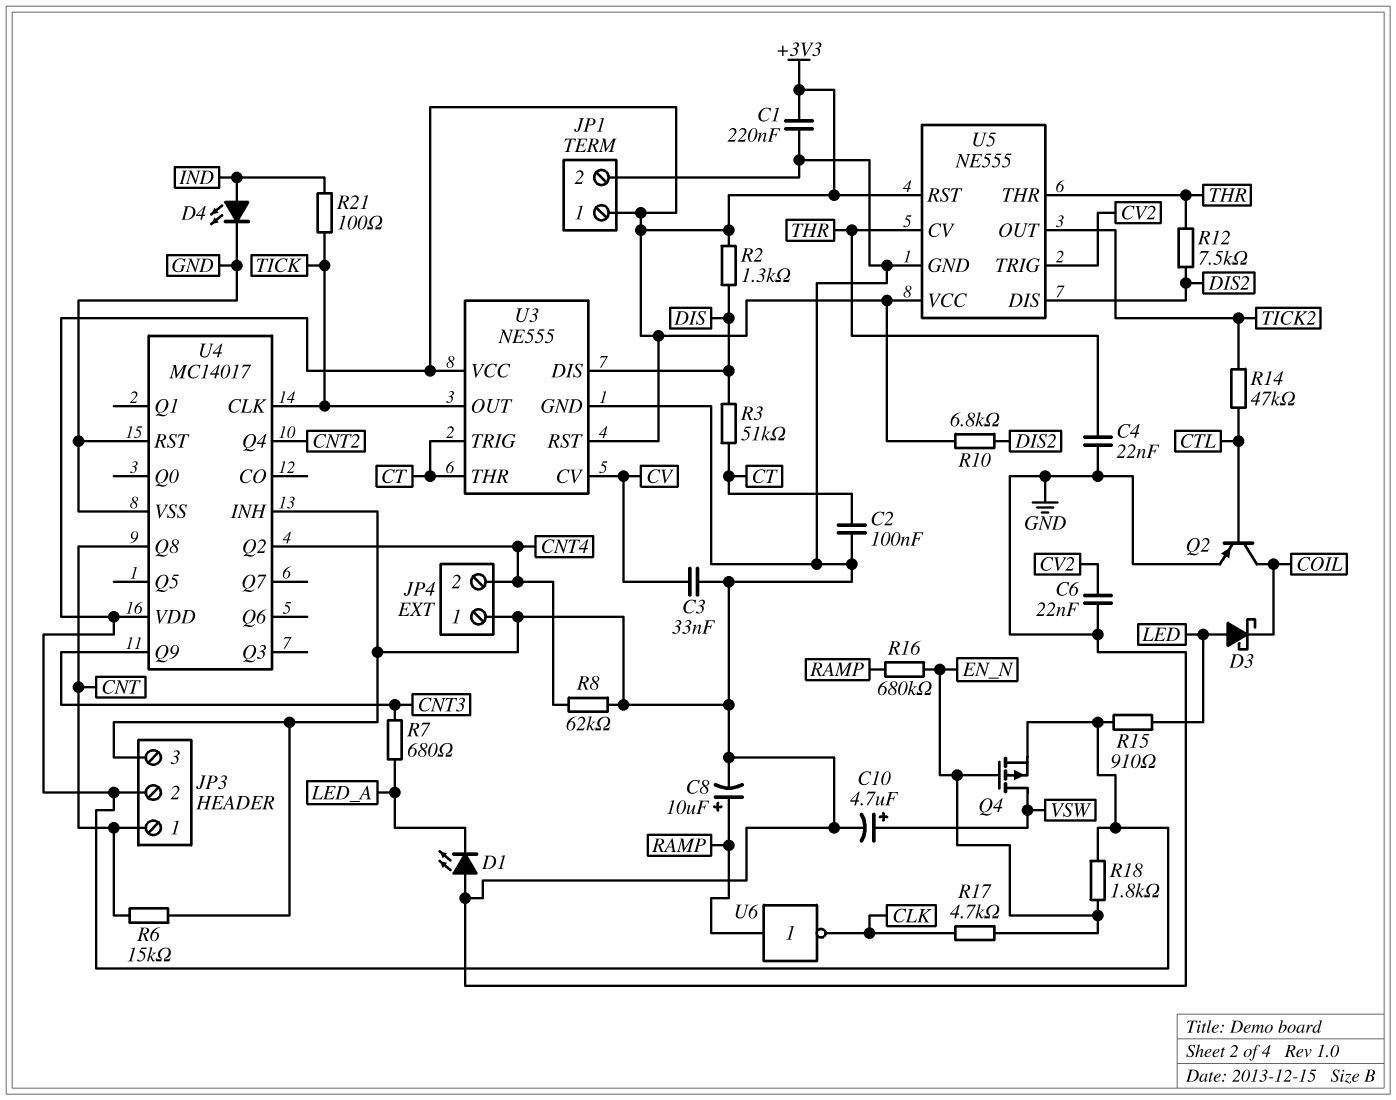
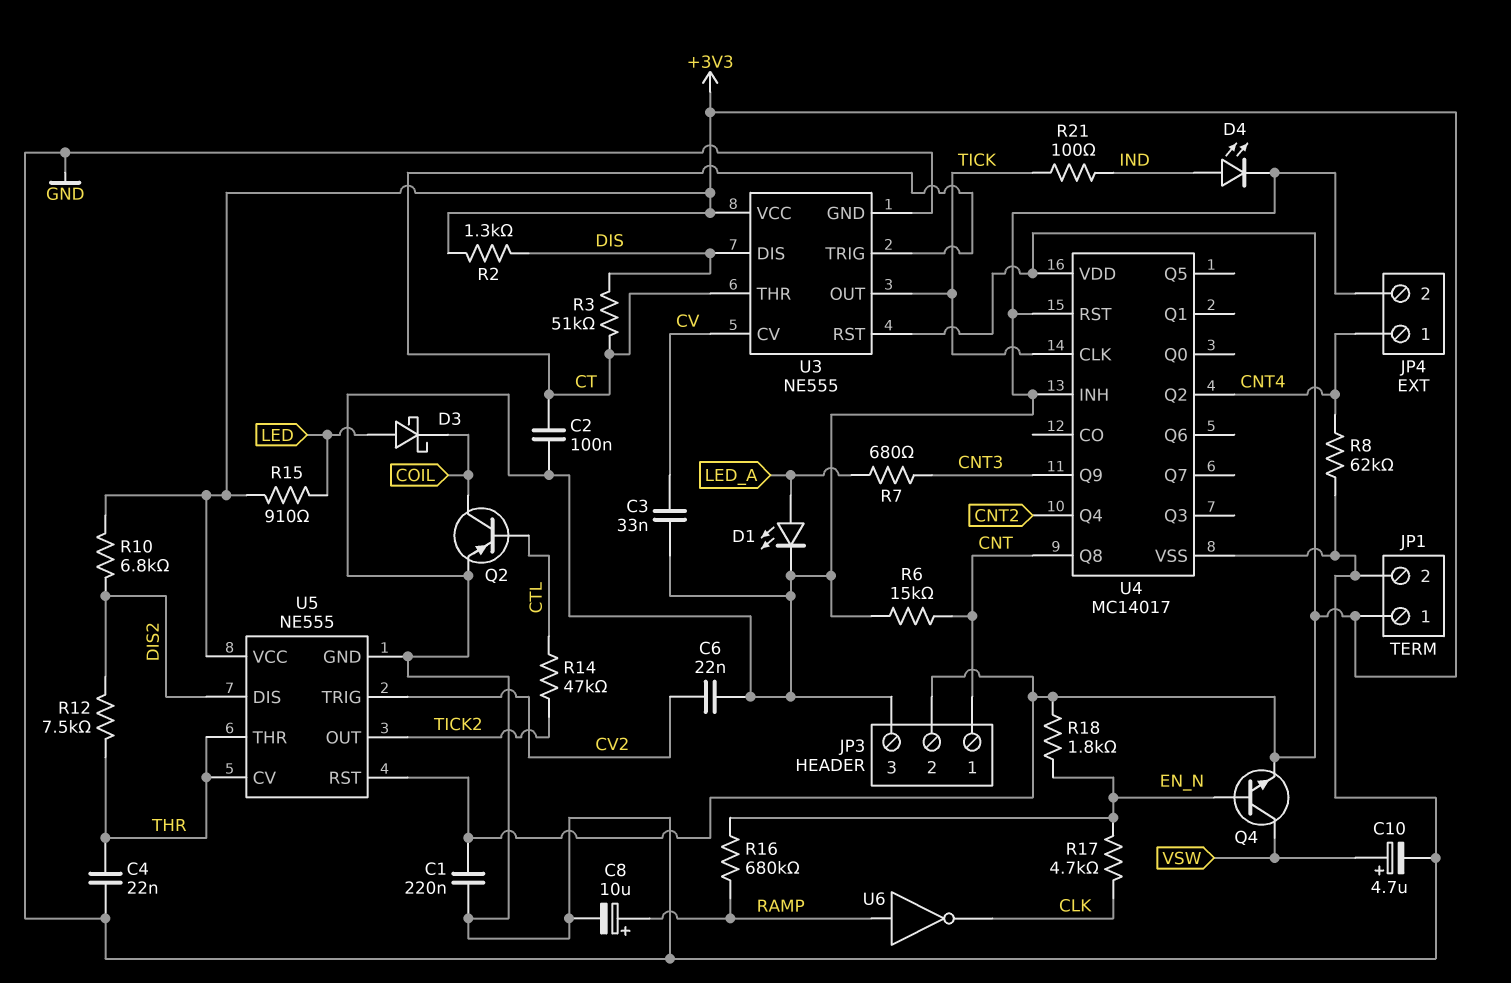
D1: LED (A GND, K LED_A) -> LED (A LED_A, K GND)
JP4 pin 1: GND -> CNT4
JP4 pin 2: CNT4 -> GND
Q4: PMOS (G EN_N, D VSW, S +3V3) -> NPN (B EN_N, C VSW, E +3V3)

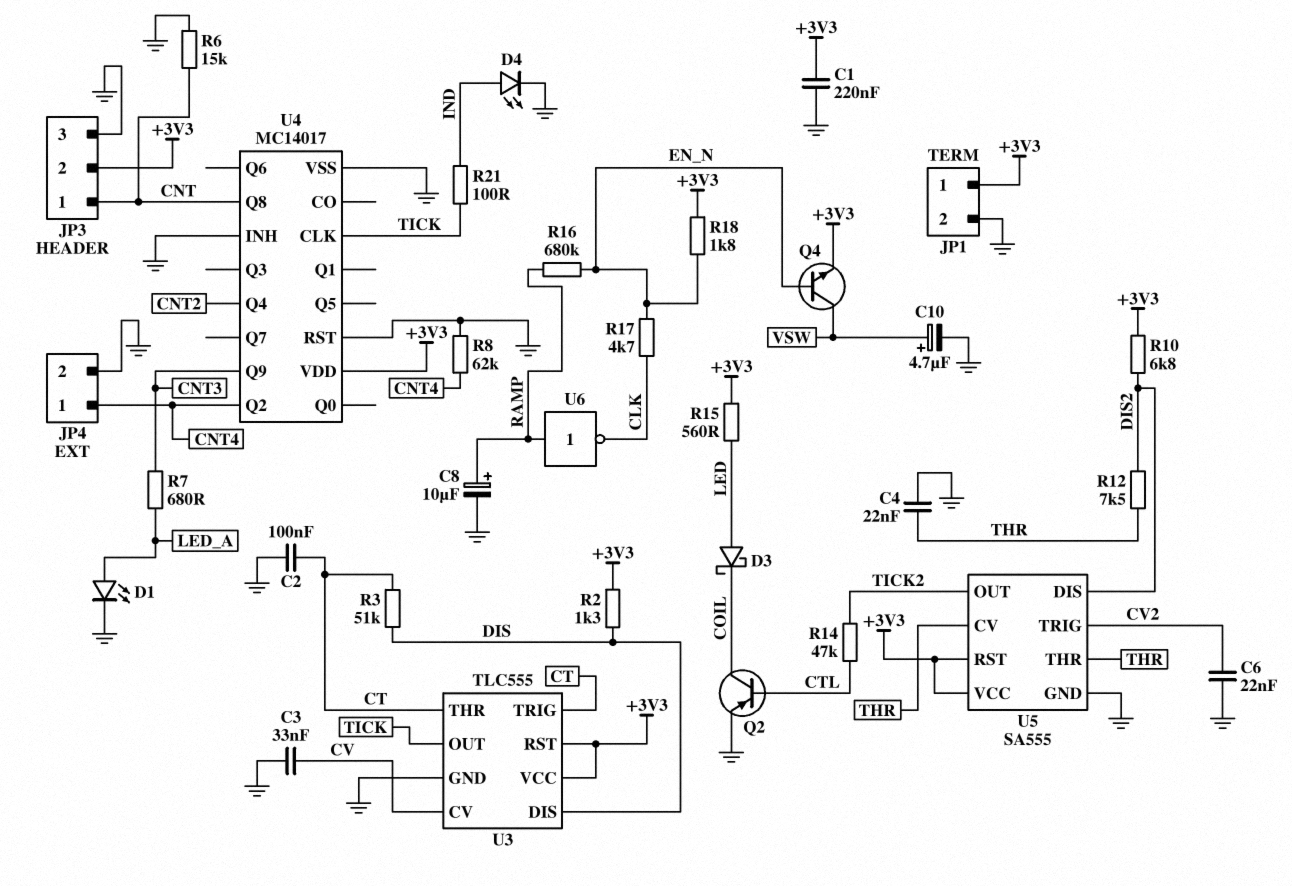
R15: 910 (+3V3, LED) -> 560 (+3V3, LED)
U3: NE555 -> TLC555
U5: NE555 -> SA555

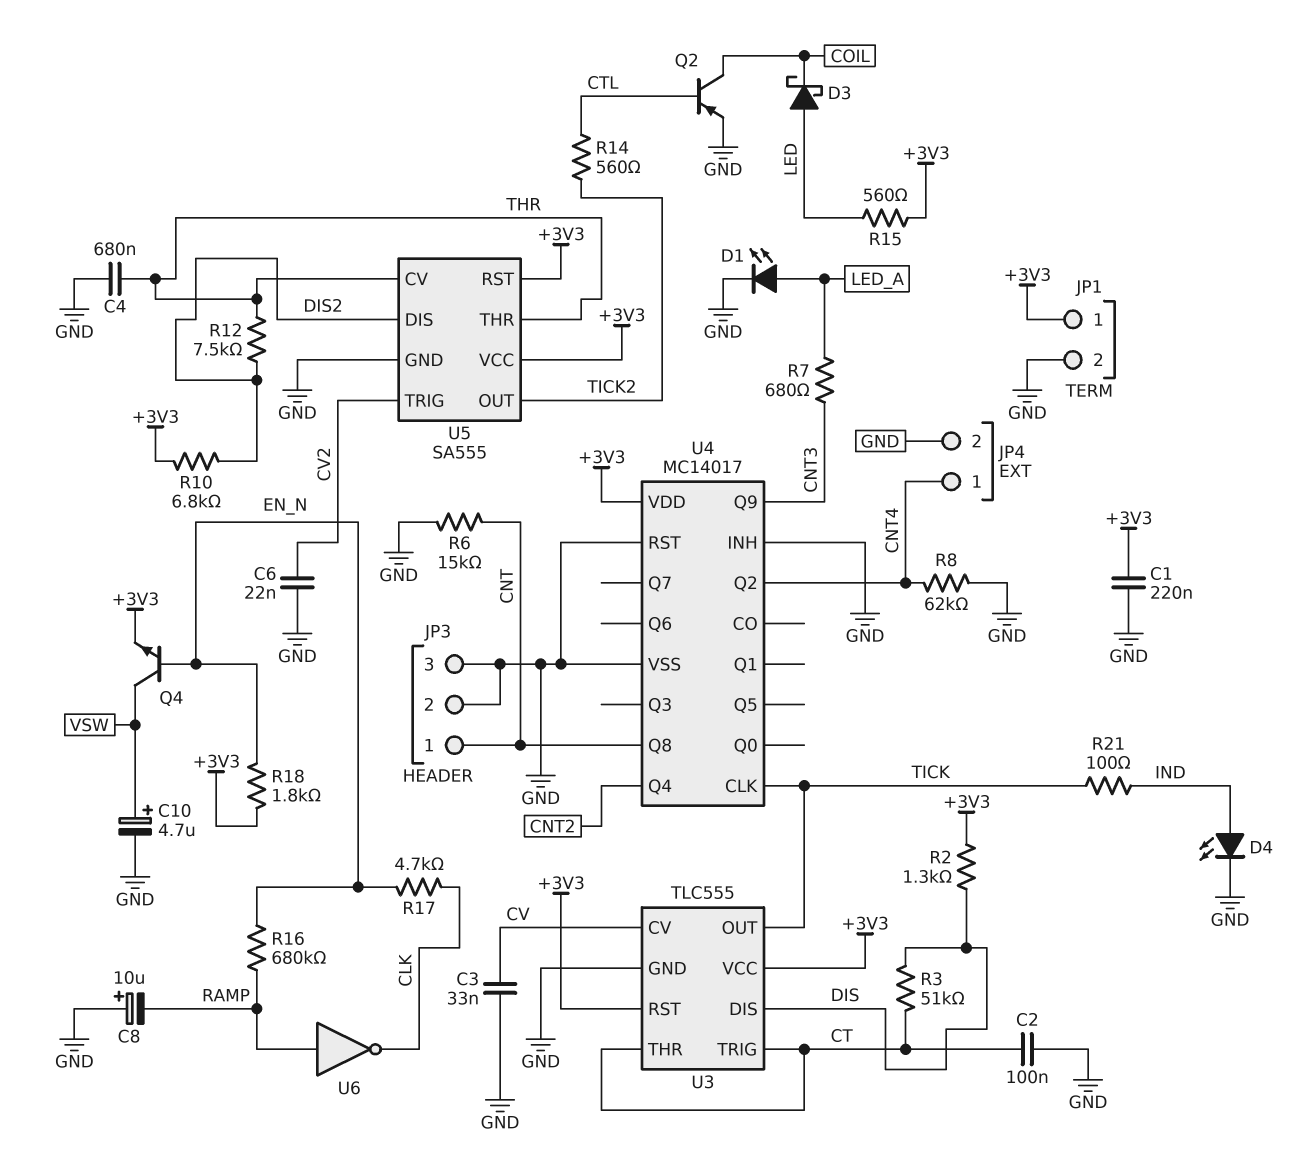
C4: 22nF (GND, THR) -> 680nF (GND, THR)
C8: 10uF (plus RAMP, minus GND) -> 10uF (plus GND, minus RAMP)
JP3 pin 2: +3V3 -> GND
R14: 47k (CTL, TICK2) -> 560 (CTL, TICK2)

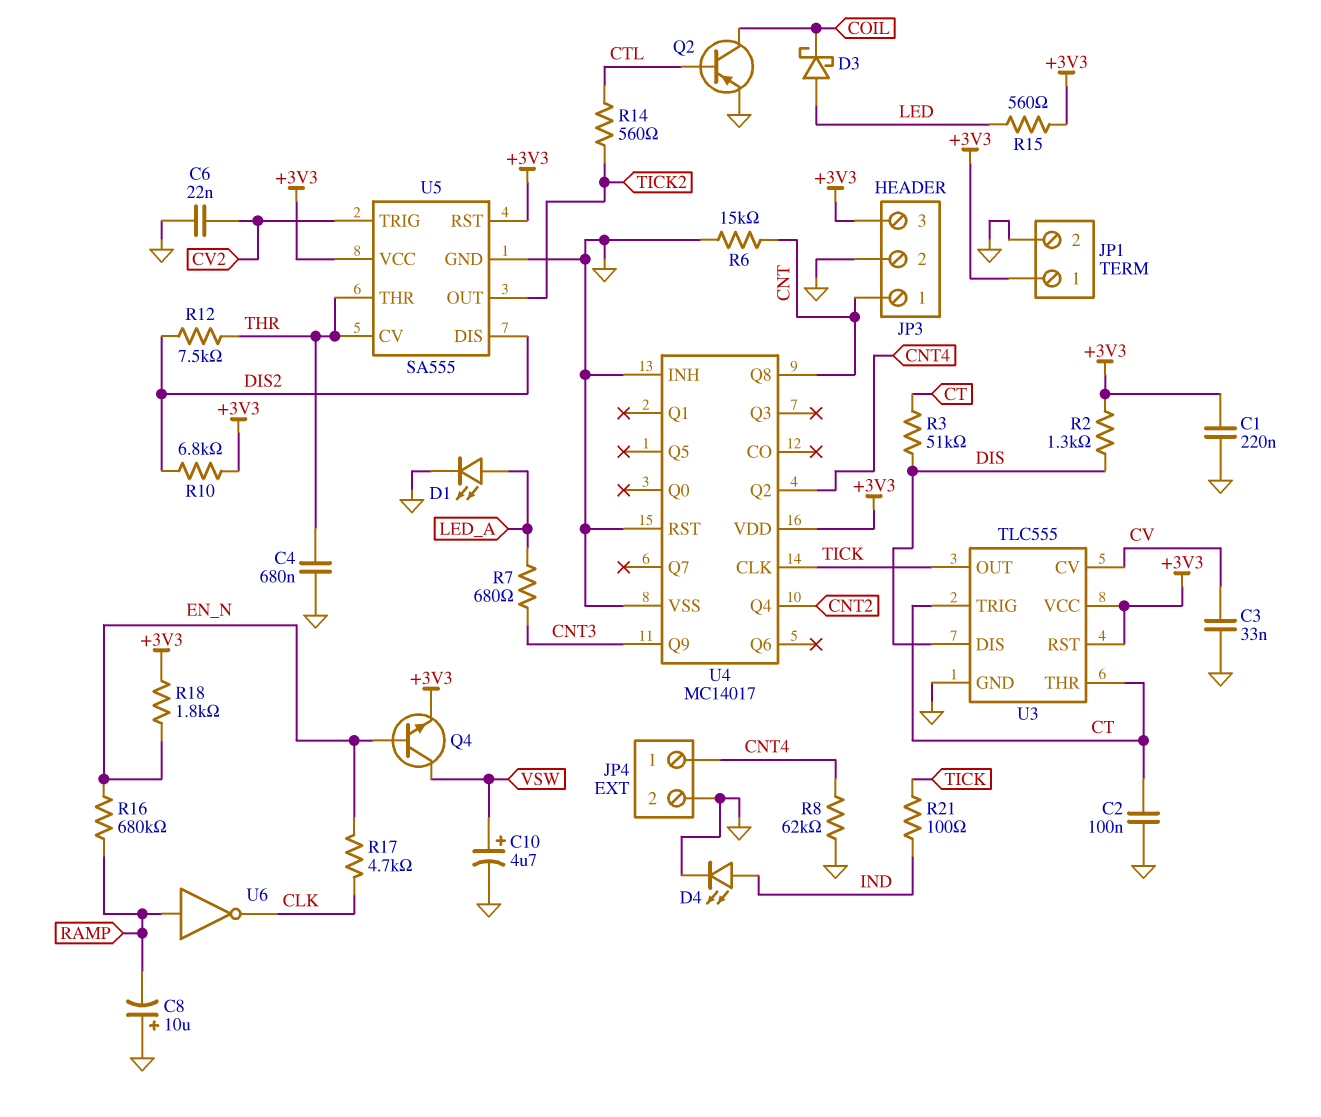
JP3 pin 3: GND -> +3V3

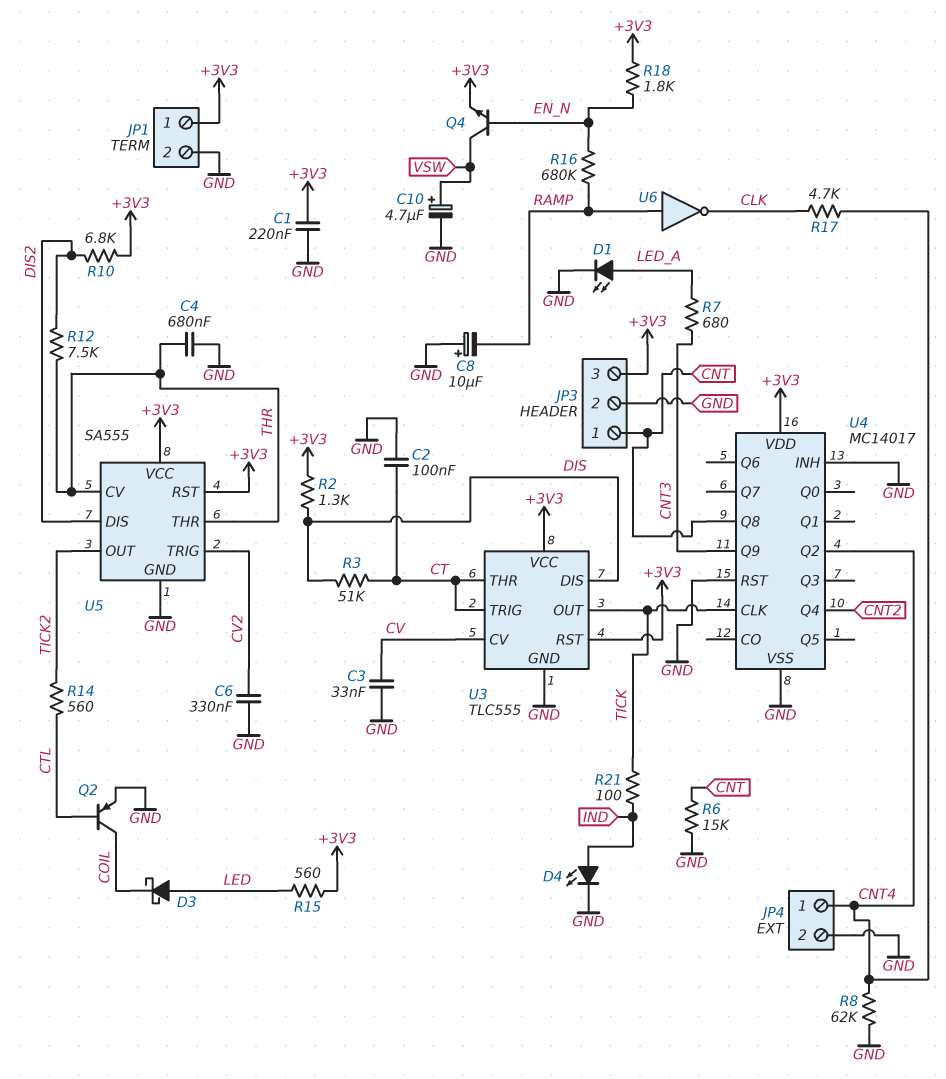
C6: 22nF (CV2, GND) -> 330nF (CV2, GND)
R17: 4.7k (CLK, EN_N) -> 4.7k (CLK, CNT4)

